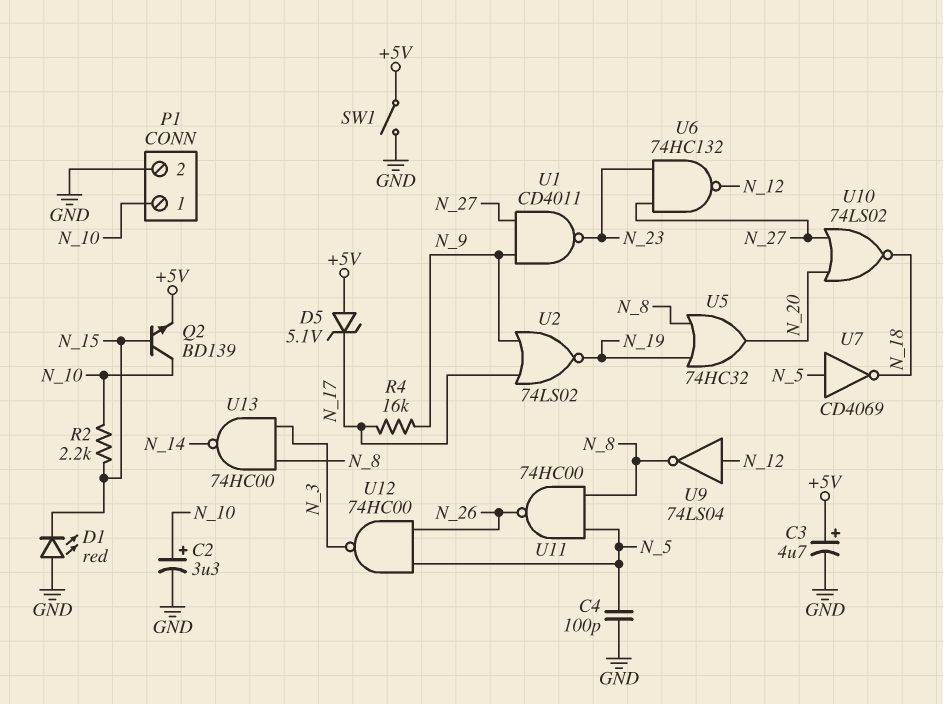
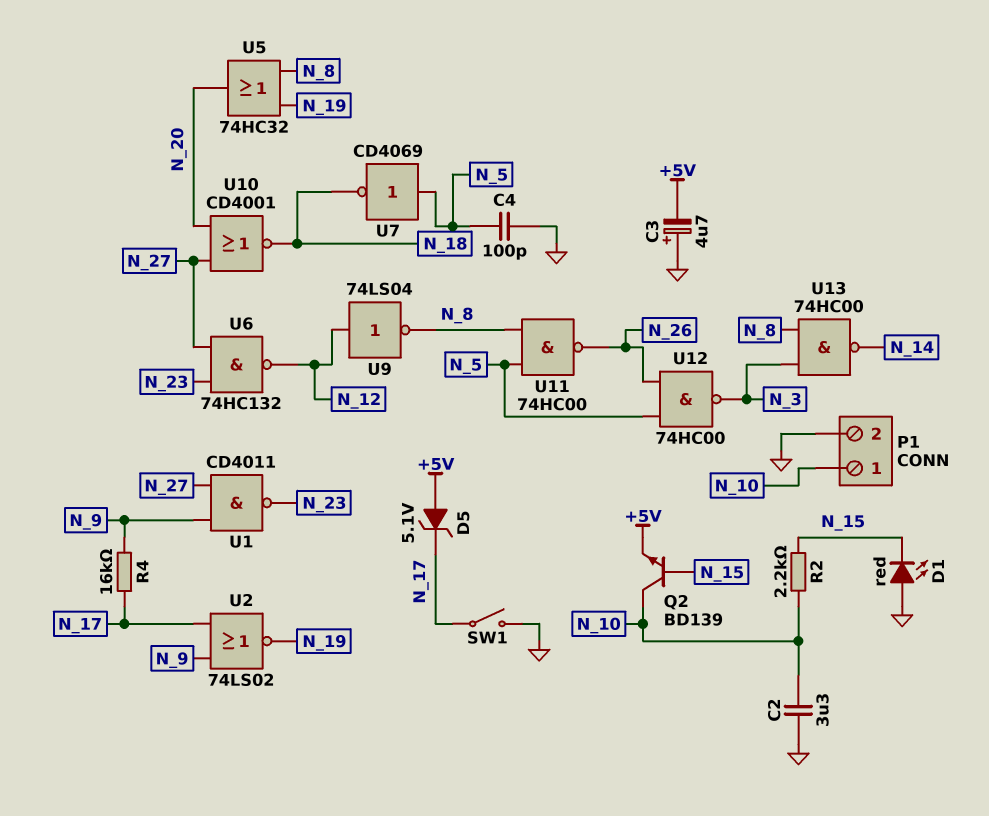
C2: 3.3uF (plus N_10, minus GND) -> 3.3uF (GND, N_10)
C3: 4.7uF (plus +5V, minus GND) -> 4.7uF (plus GND, minus +5V)
SW1: switch (+5V, GND) -> switch (GND, N_17)
U10: NOR 74LS02 (in N_20, in N_27, out N_18) -> NOR CD4001 (in N_20, in N_27, out N_18)

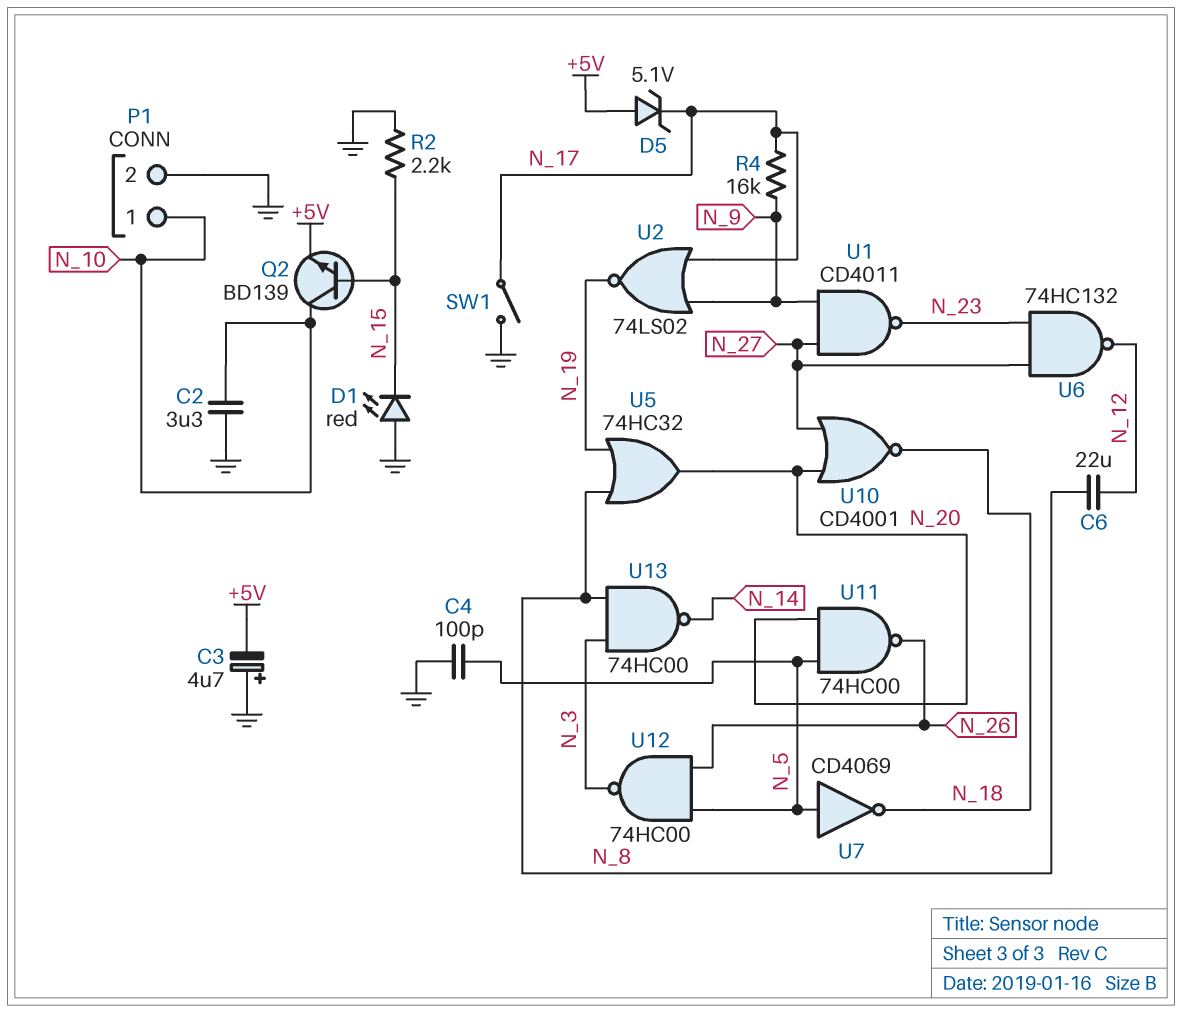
C6: none -> 22uF (N_8, N_12)
R2: 2.2k (N_10, N_15) -> 2.2k (GND, N_15)
U9: NOT 74LS04 (in N_12, out N_8) -> none
U11: NAND 74HC00 (in N_5, in N_8, out N_26) -> NAND 74HC00 (in N_5, in N_20, out N_26)

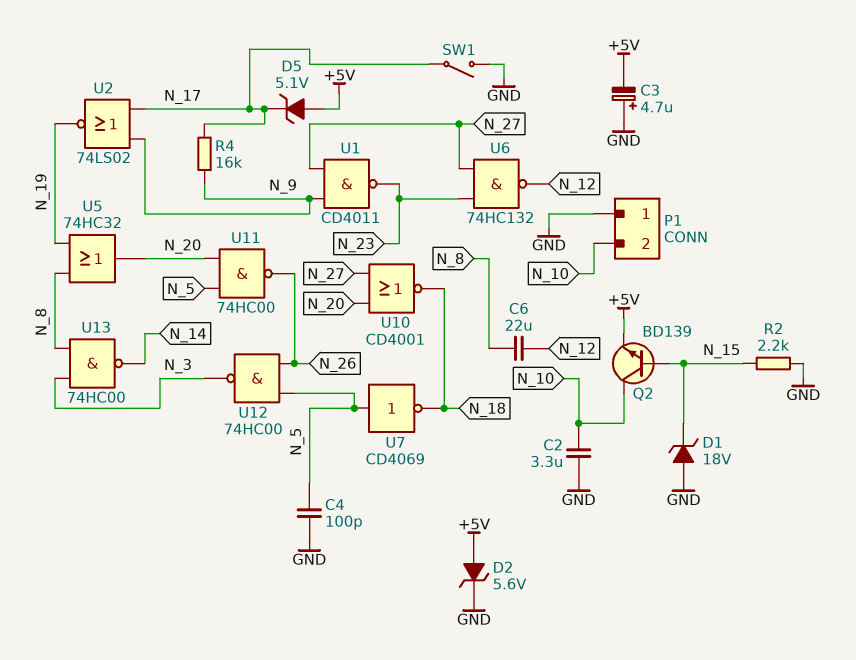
D1: LED red (A GND, K N_15) -> zener 18V (A GND, K N_15)
D2: none -> zener 5.6V (A +5V, K GND)
P1 pin 1: N_10 -> GND
P1 pin 2: GND -> N_10

